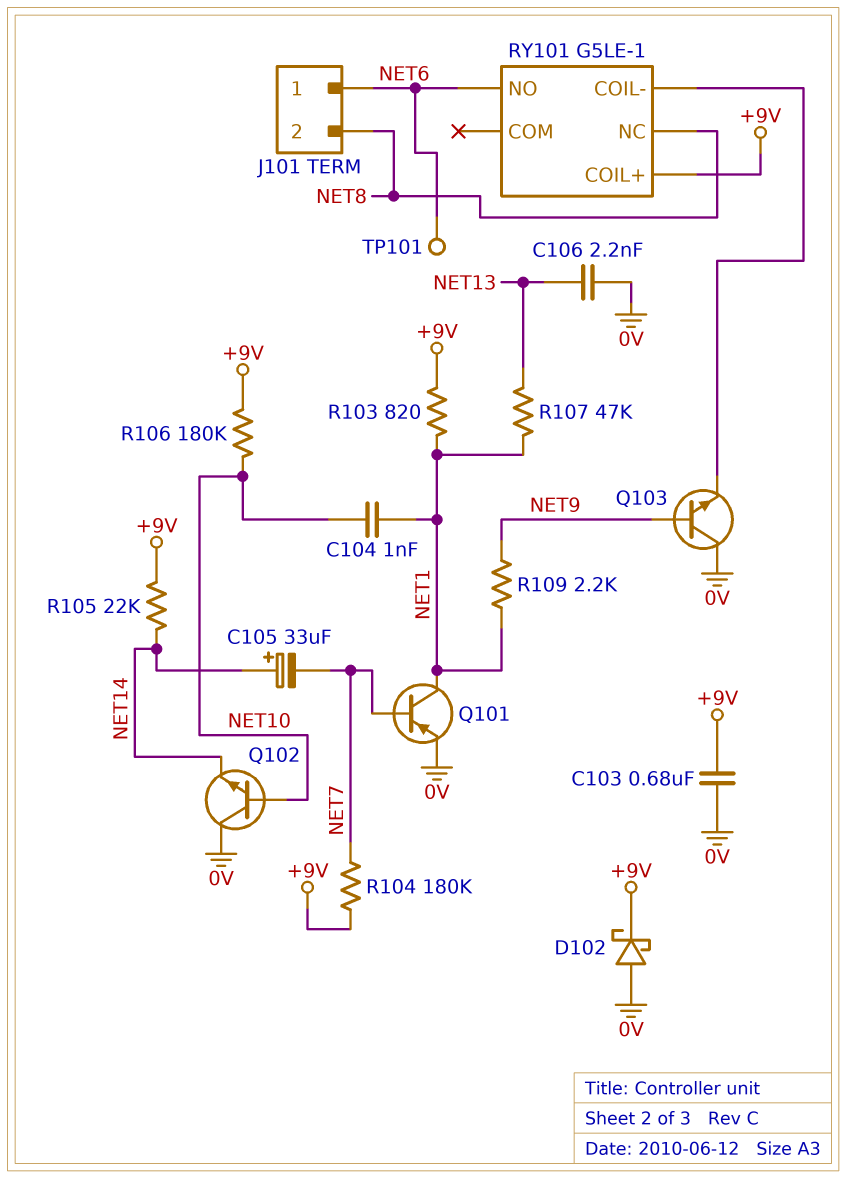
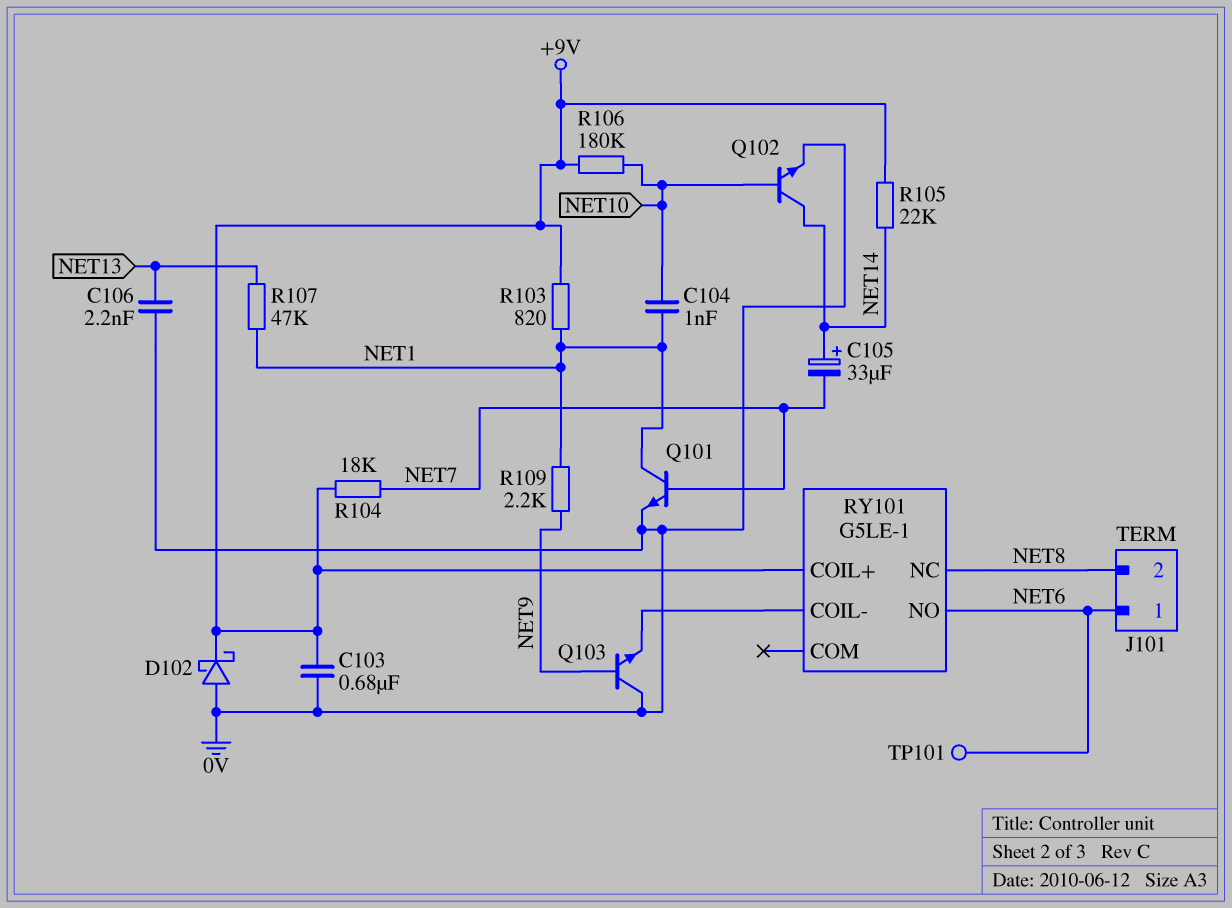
Q101: PNP (B NET7, C NET1, E 0V) -> NPN (B NET7, C NET1, E 0V)
Q102: NPN (B NET10, C 0V, E NET14) -> NPN (B NET10, C NET14, E 0V)
R104: 180k (+9V, NET7) -> 18k (+9V, NET7)

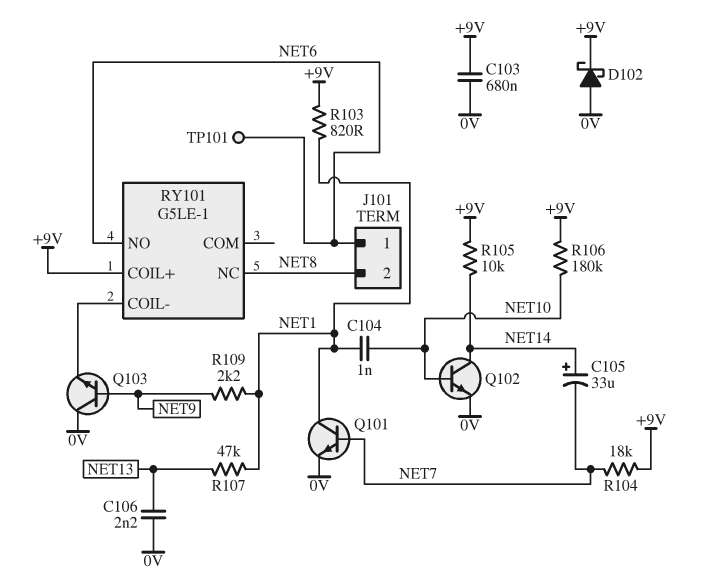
R105: 22k (+9V, NET14) -> 10k (+9V, NET14)

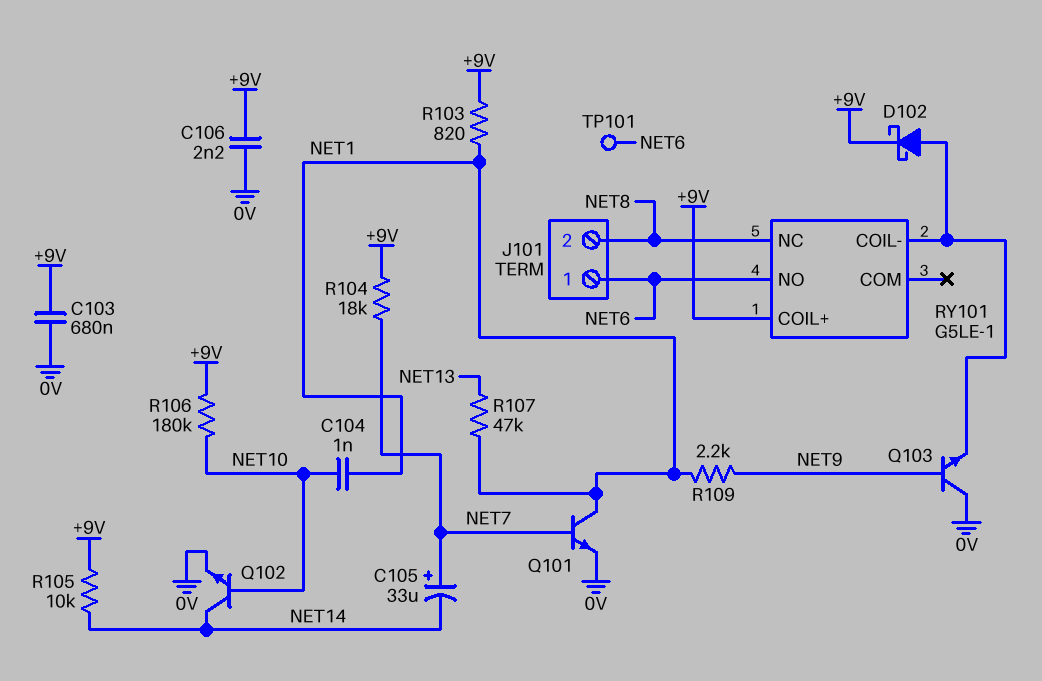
C105: 33uF (plus NET14, minus NET7) -> 33uF (plus NET7, minus NET14)
C106: 2.2nF (0V, NET13) -> 2.2nF (+9V, 0V)
D102: schottky (A 0V, K +9V) -> schottky (A RY101/COIL-, K +9V)

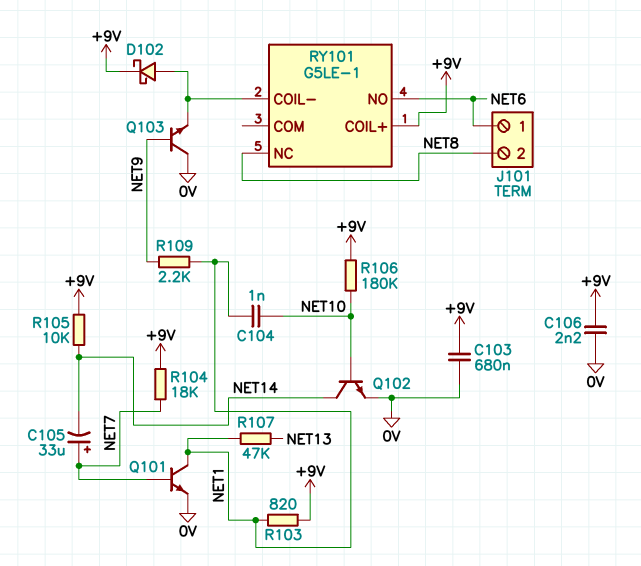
TP101: test point (NET6) -> none

